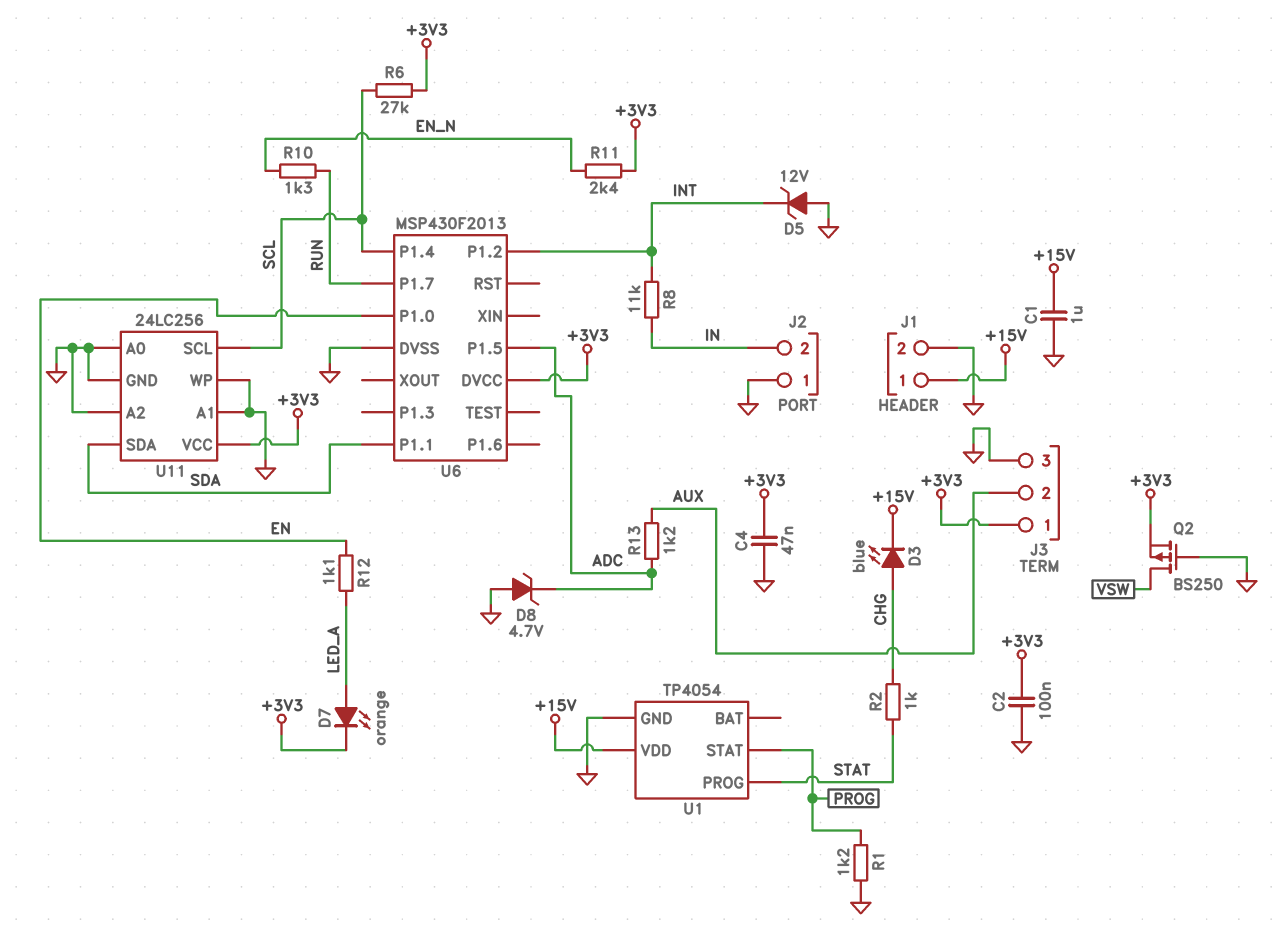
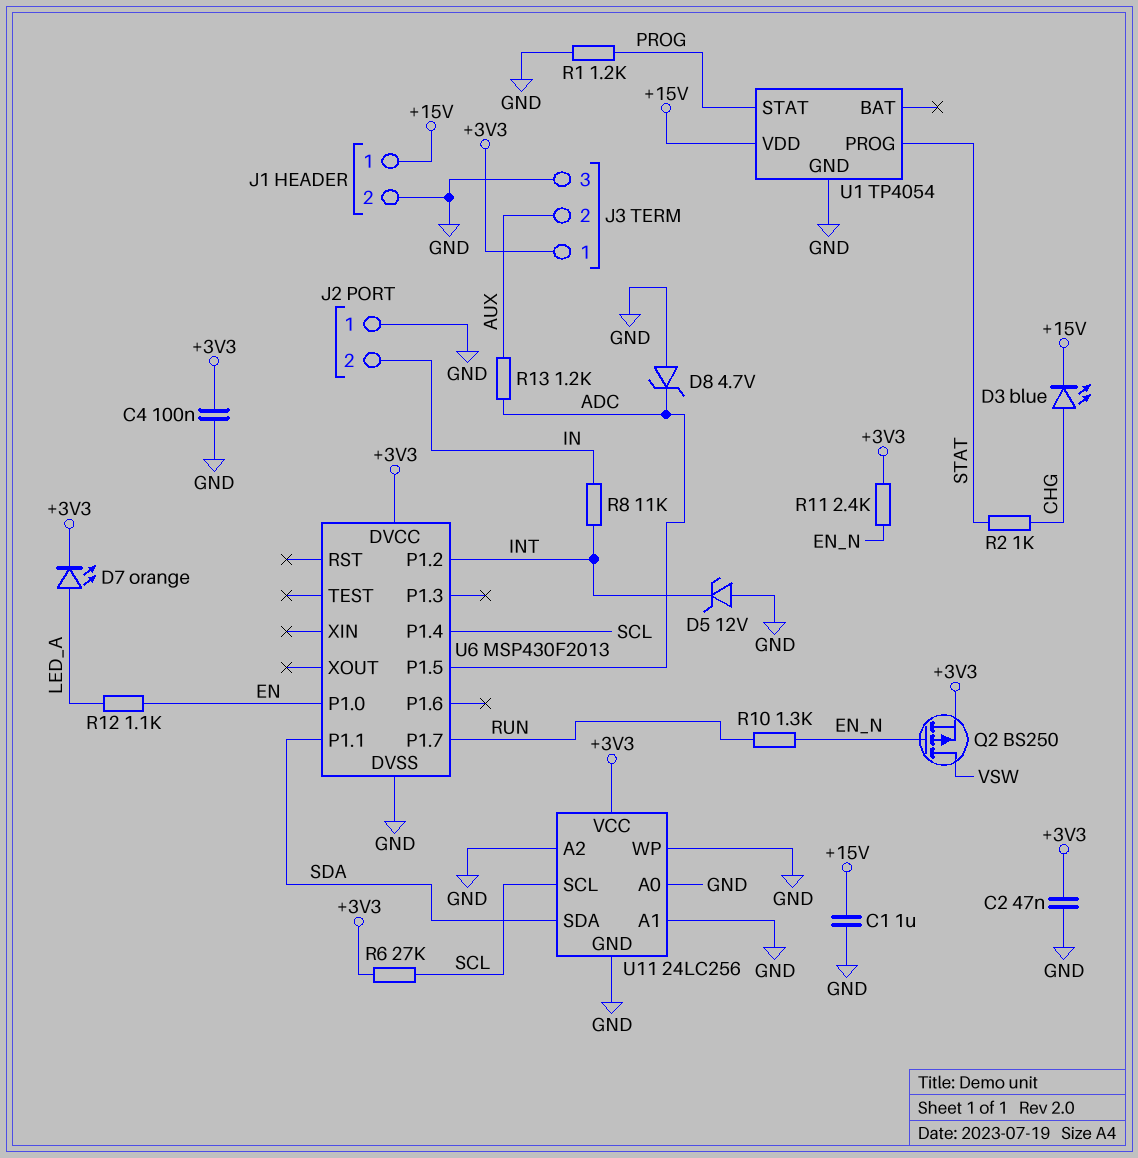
C2: 100nF (+3V3, GND) -> 47nF (+3V3, GND)
C4: 47nF (+3V3, GND) -> 100nF (+3V3, GND)
Q2: PMOS BS250 (G GND, D VSW, S +3V3) -> PMOS BS250 (G EN_N, D VSW, S +3V3)

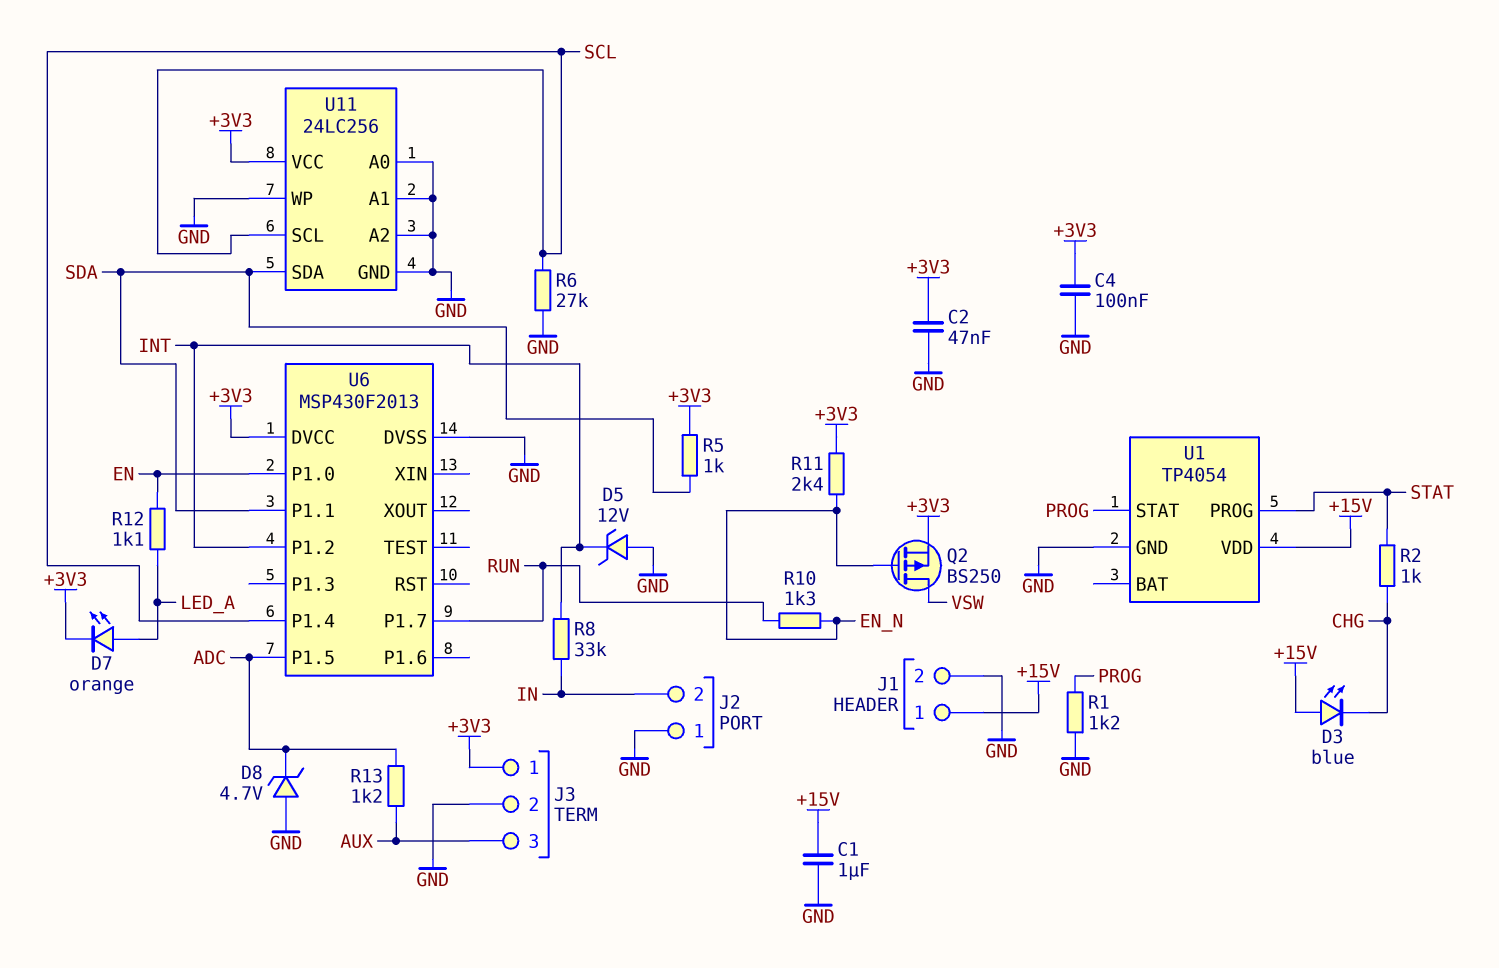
D3: LED blue (A CHG, K +15V) -> LED blue (A +15V, K CHG)
J3 pin 2: AUX -> GND
J3 pin 3: GND -> AUX
R5: none -> 1k (+3V3, SDA)
R6: 27k (+3V3, SCL) -> 27k (GND, SCL)
R8: 11k (IN, INT) -> 33k (IN, INT)

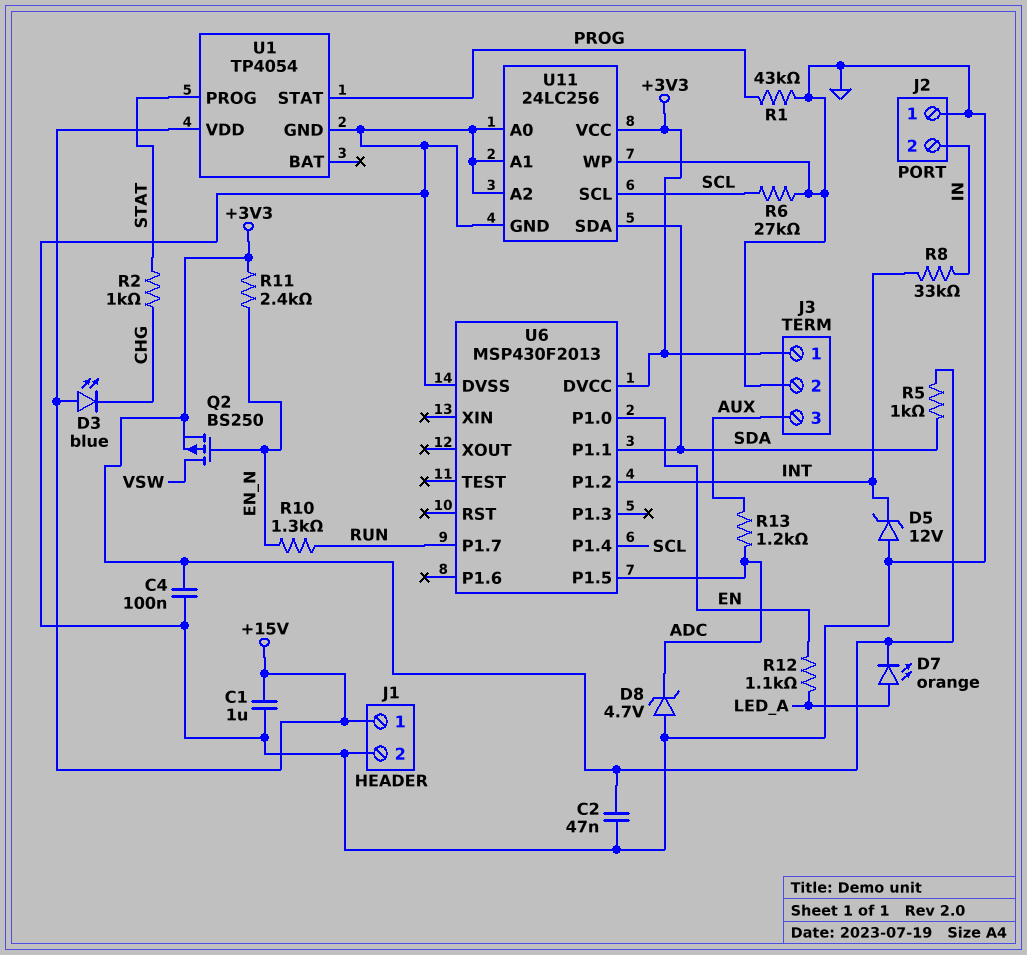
R1: 1.2k (GND, PROG) -> 43k (GND, PROG)

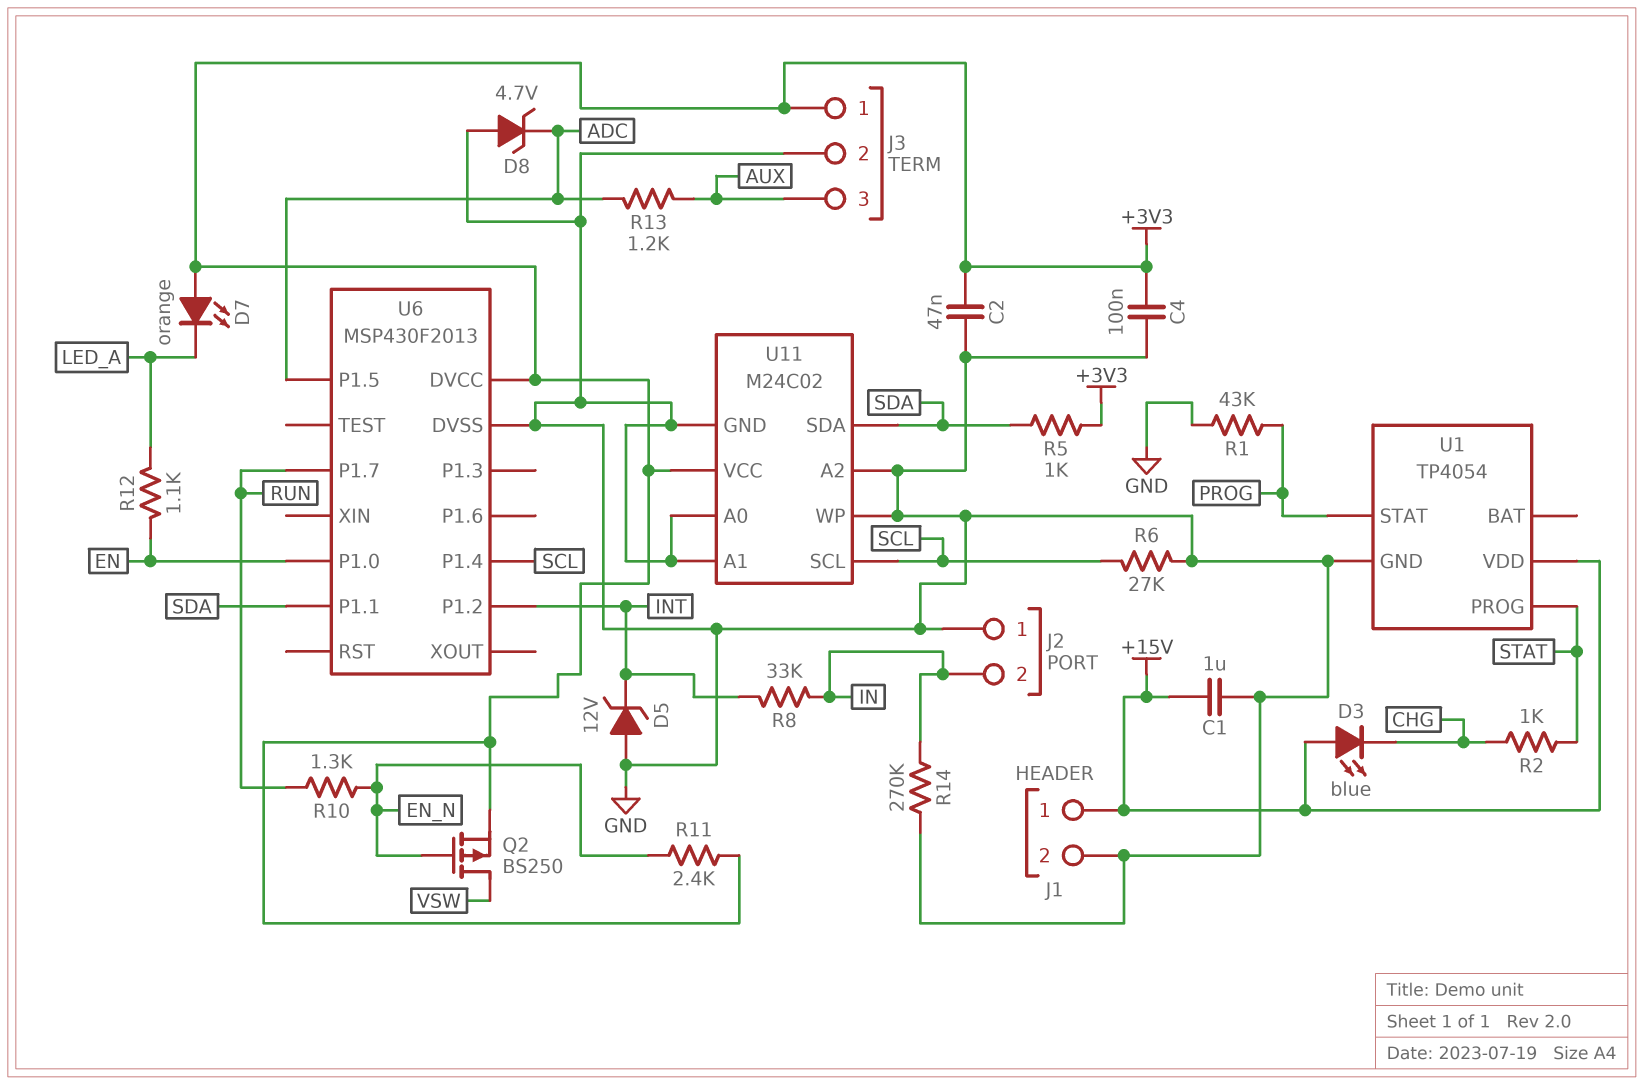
D7: LED orange (A LED_A, K +3V3) -> LED orange (A +3V3, K LED_A)
R14: none -> 270k (GND, IN)
U11: 24LC256 -> M24C02

